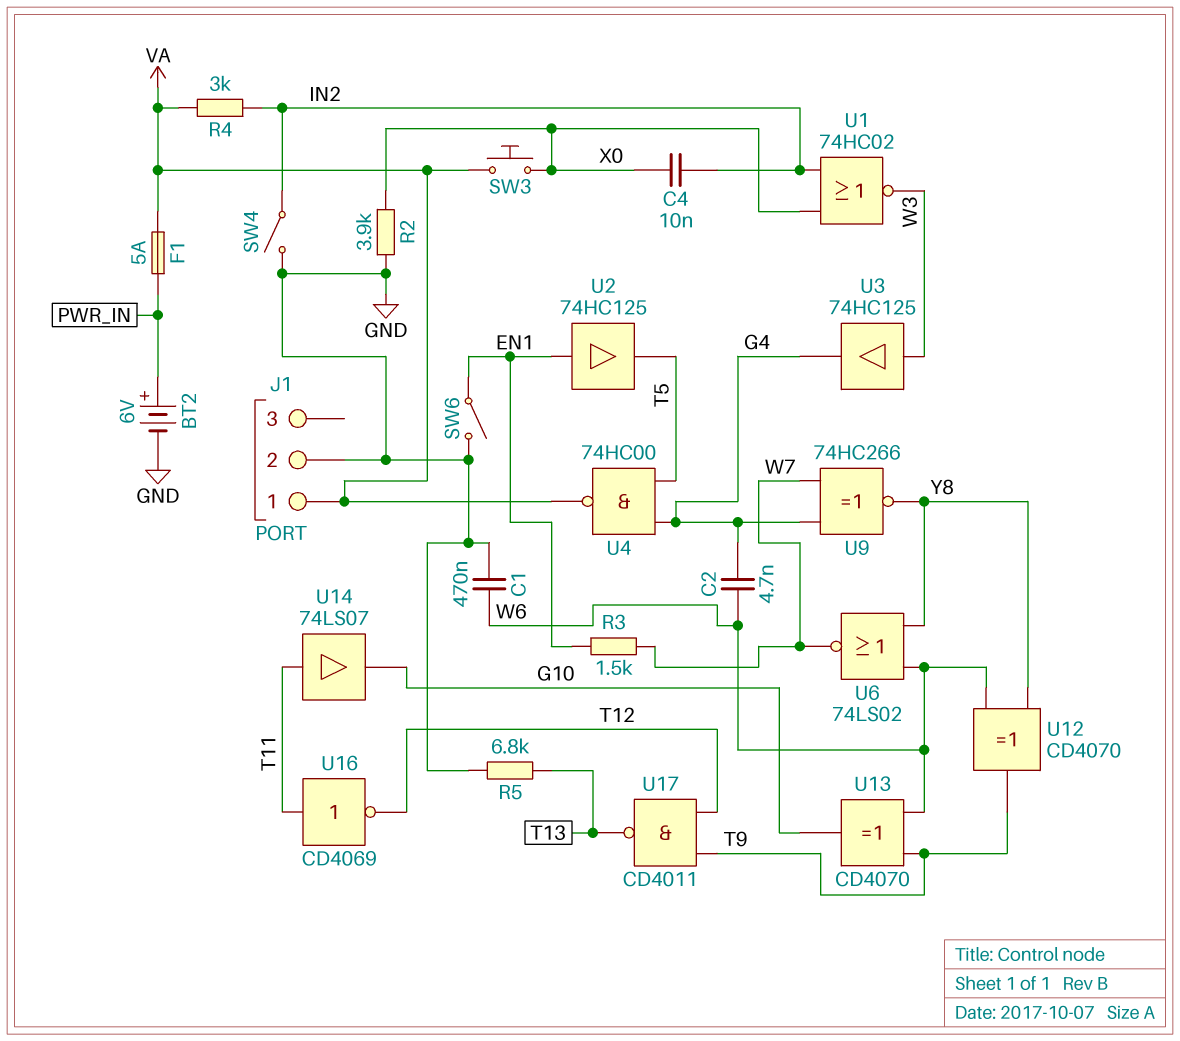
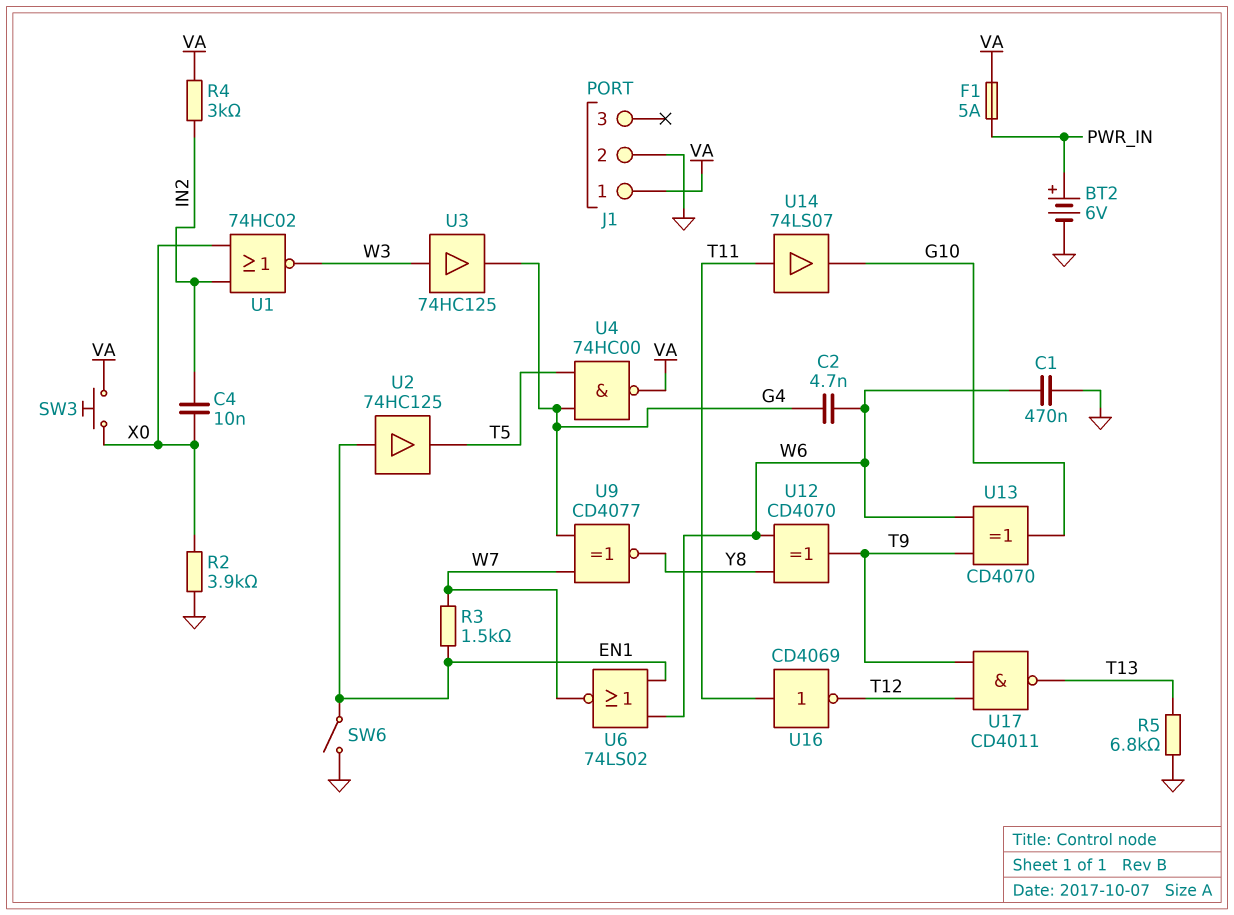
SW4: switch (GND, IN2) -> none
U6: NOR 74LS02 (in W6, in Y8, out W7) -> NOR 74LS02 (in EN1, in W6, out W7)
U9: XNOR 74HC266 (in G4, in W7, out Y8) -> XNOR CD4077 (in G4, in W7, out Y8)

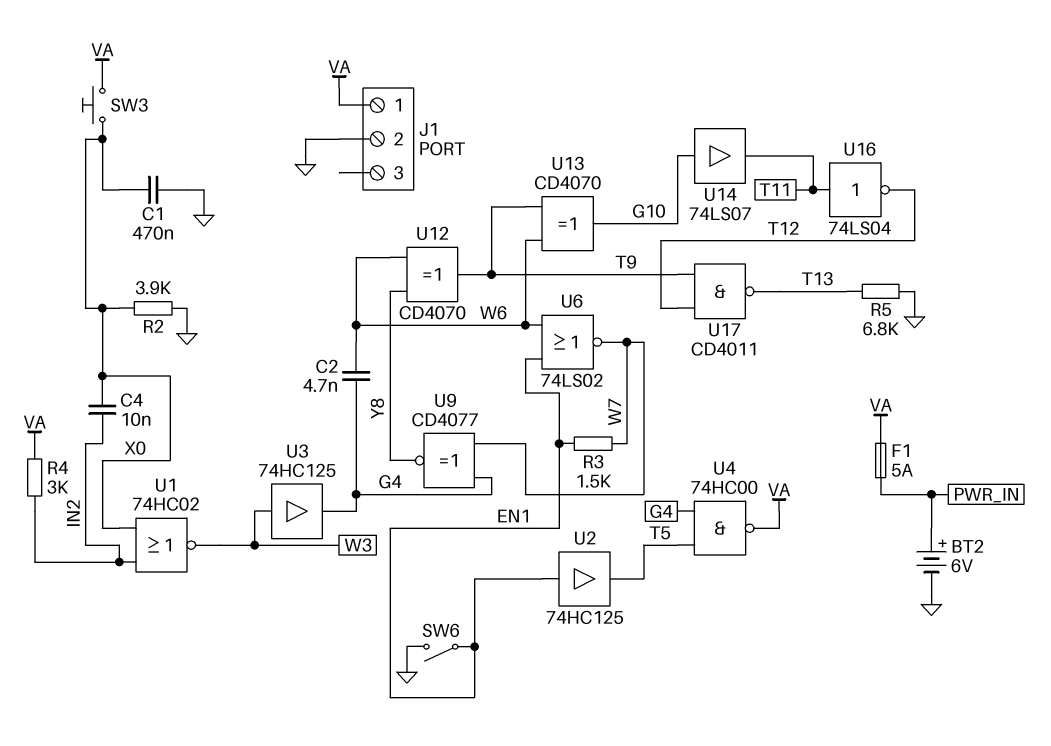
C1: 470nF (GND, W6) -> 470nF (GND, X0)
U14: buffer 74LS07 (in T11, out G10) -> buffer 74LS07 (in G10, out T11)
U16: NOT CD4069 (in T11, out T12) -> NOT 74LS04 (in T11, out T12)

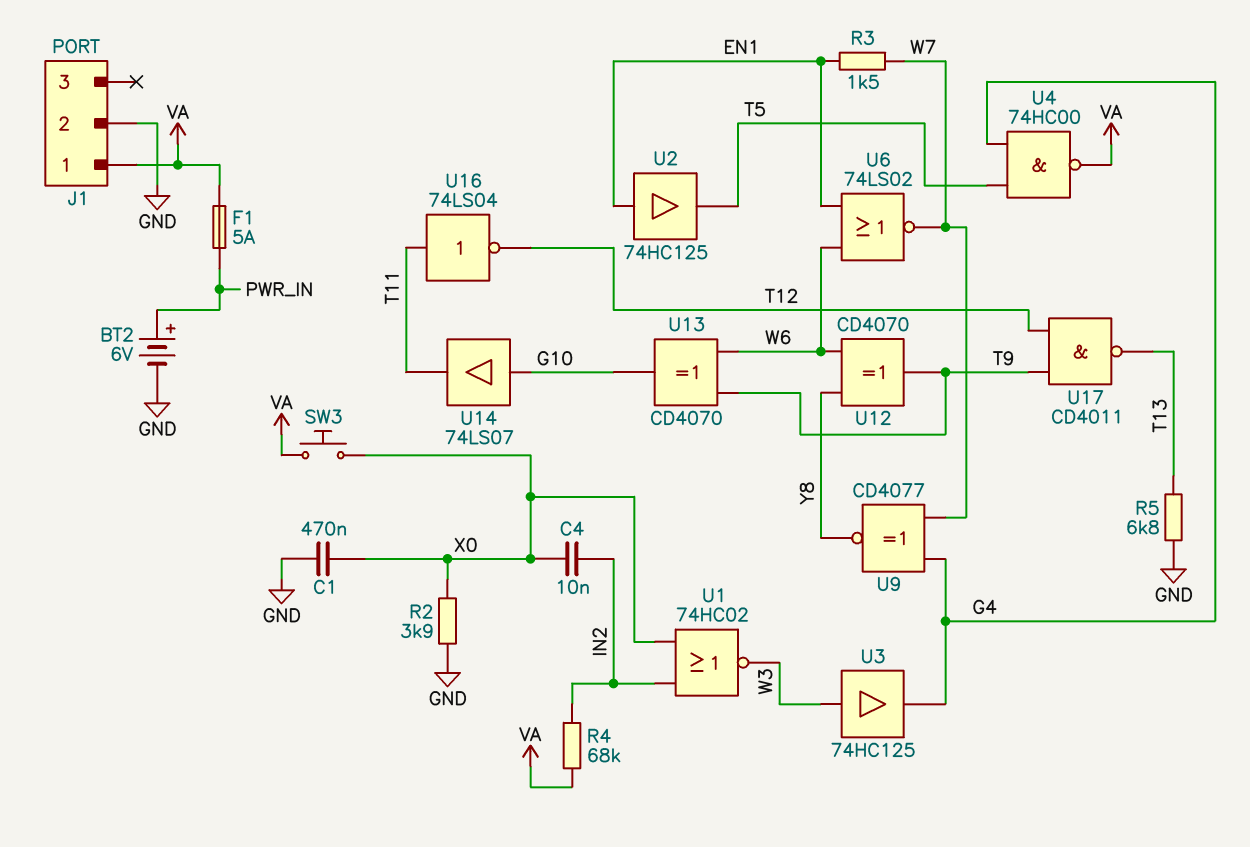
C2: 4.7nF (G4, W6) -> none
R4: 3k (IN2, VA) -> 68k (IN2, VA)
SW6: switch (EN1, GND) -> none

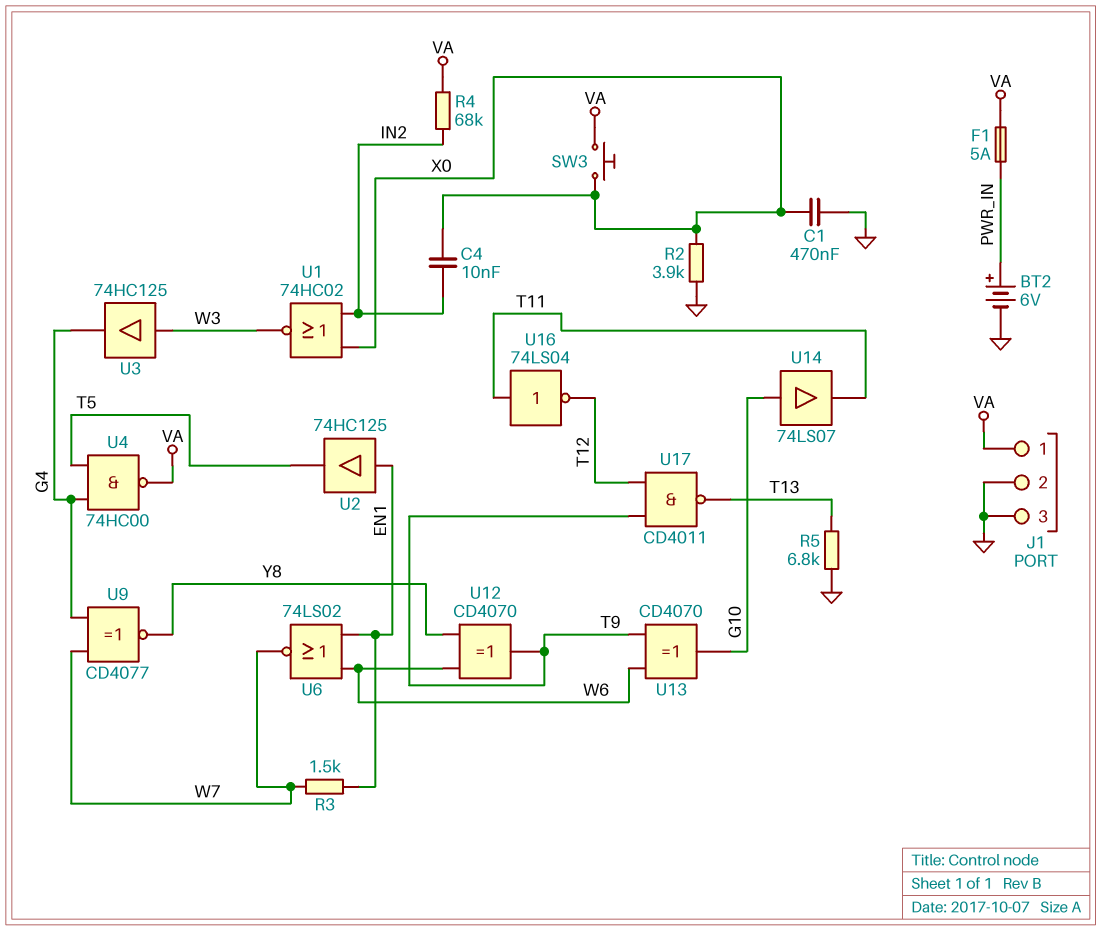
J1 pin 3: none -> GND

